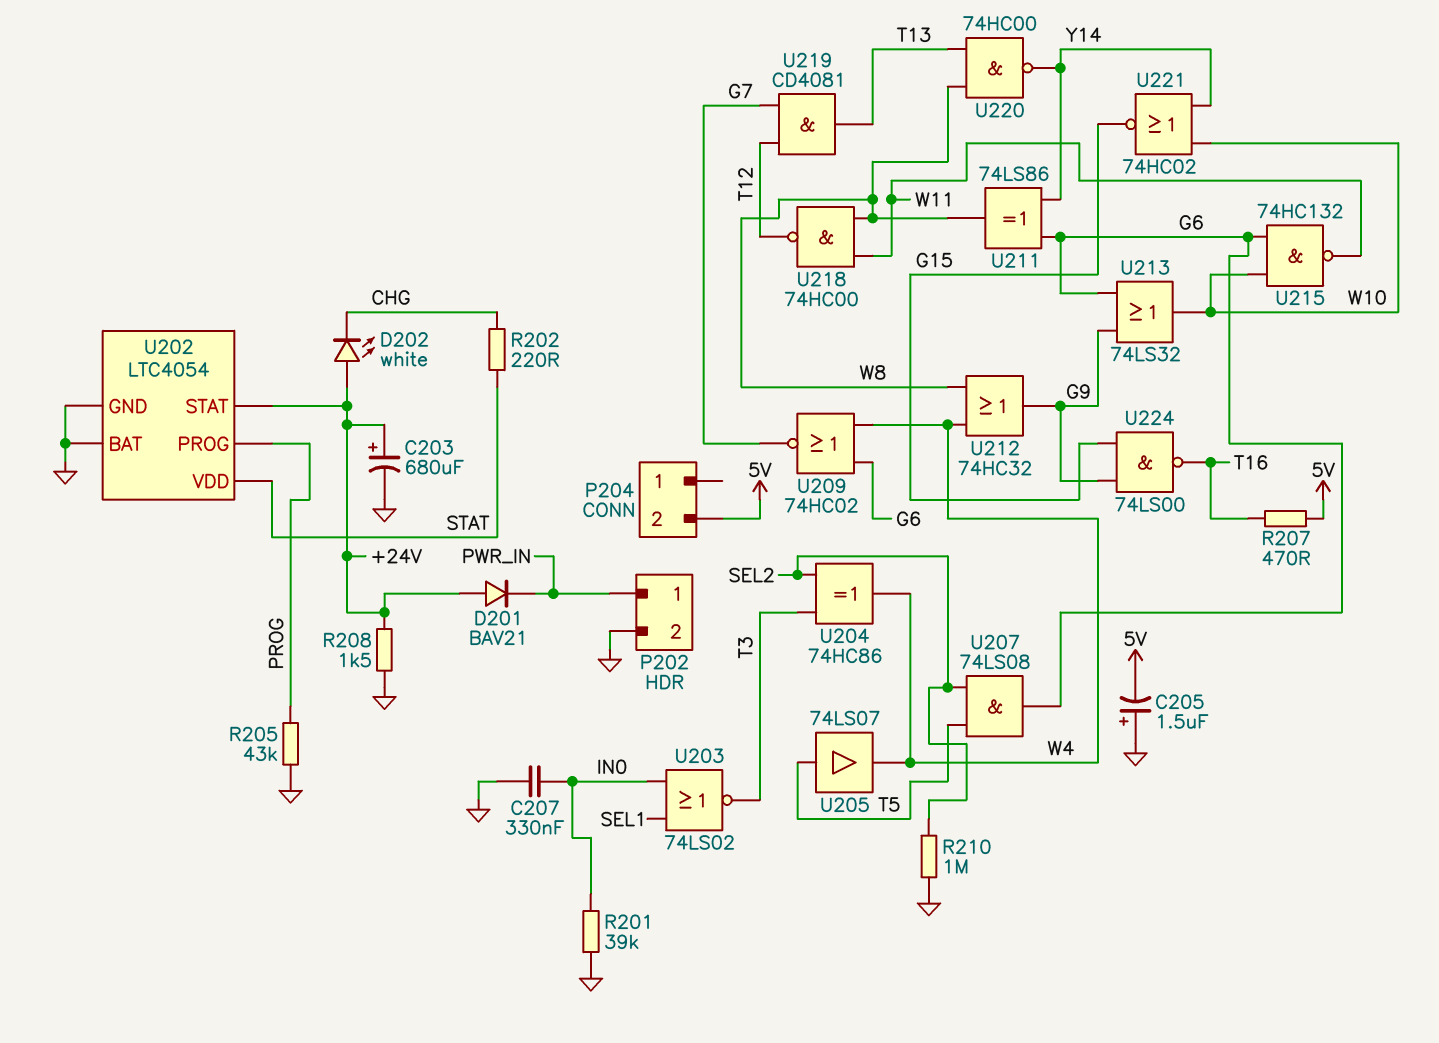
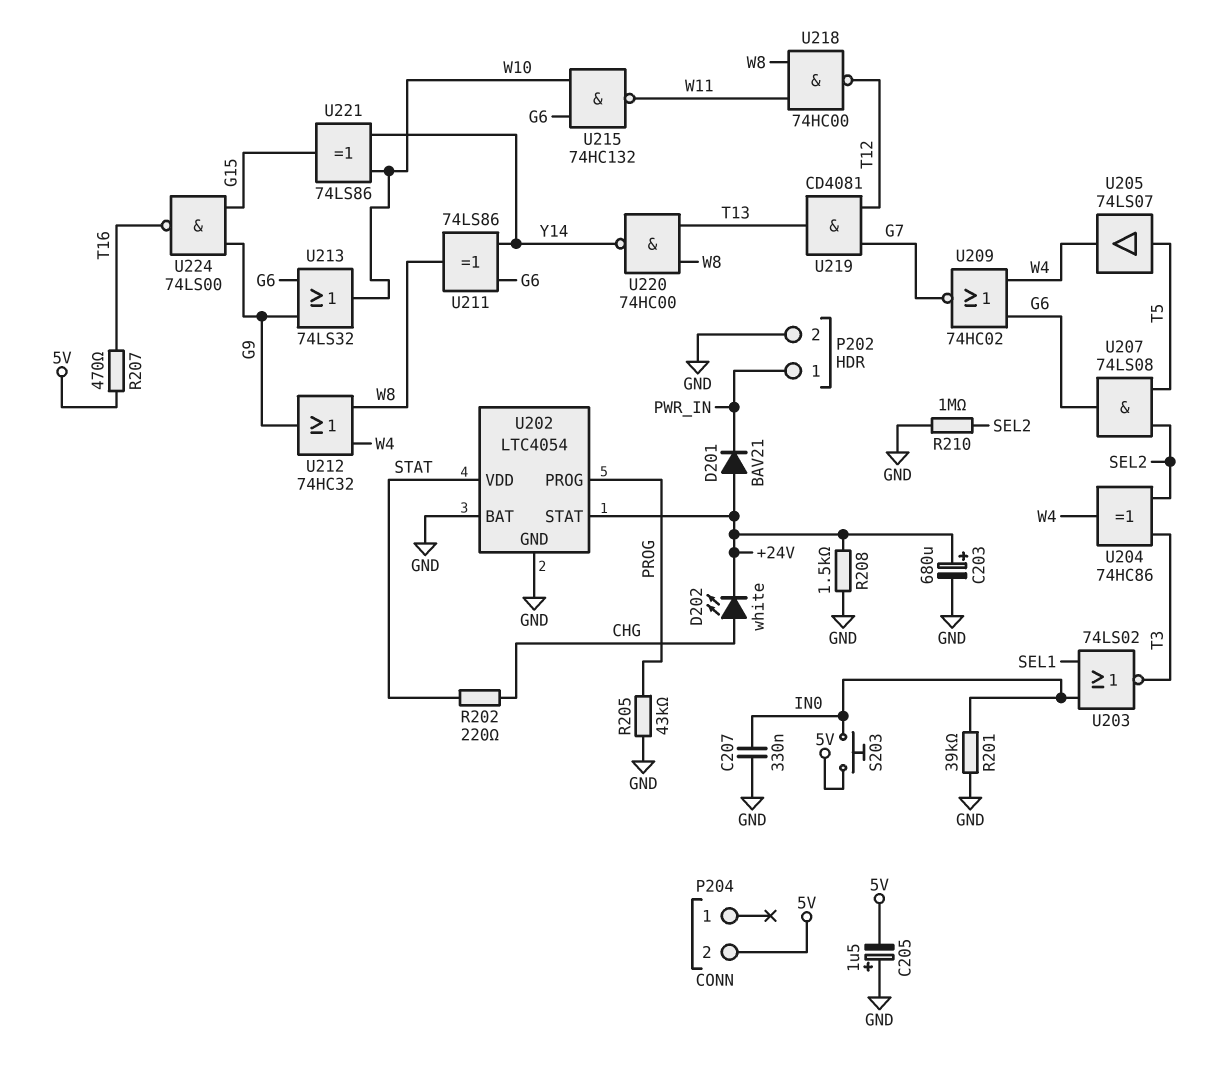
D202: LED white (A +24V, K CHG) -> LED white (A CHG, K +24V)
S203: none -> button (5V, IN0)
U221: NOR 74HC02 (in W10, in Y14, out G15) -> XOR 74LS86 (in W10, in Y14, out G15)

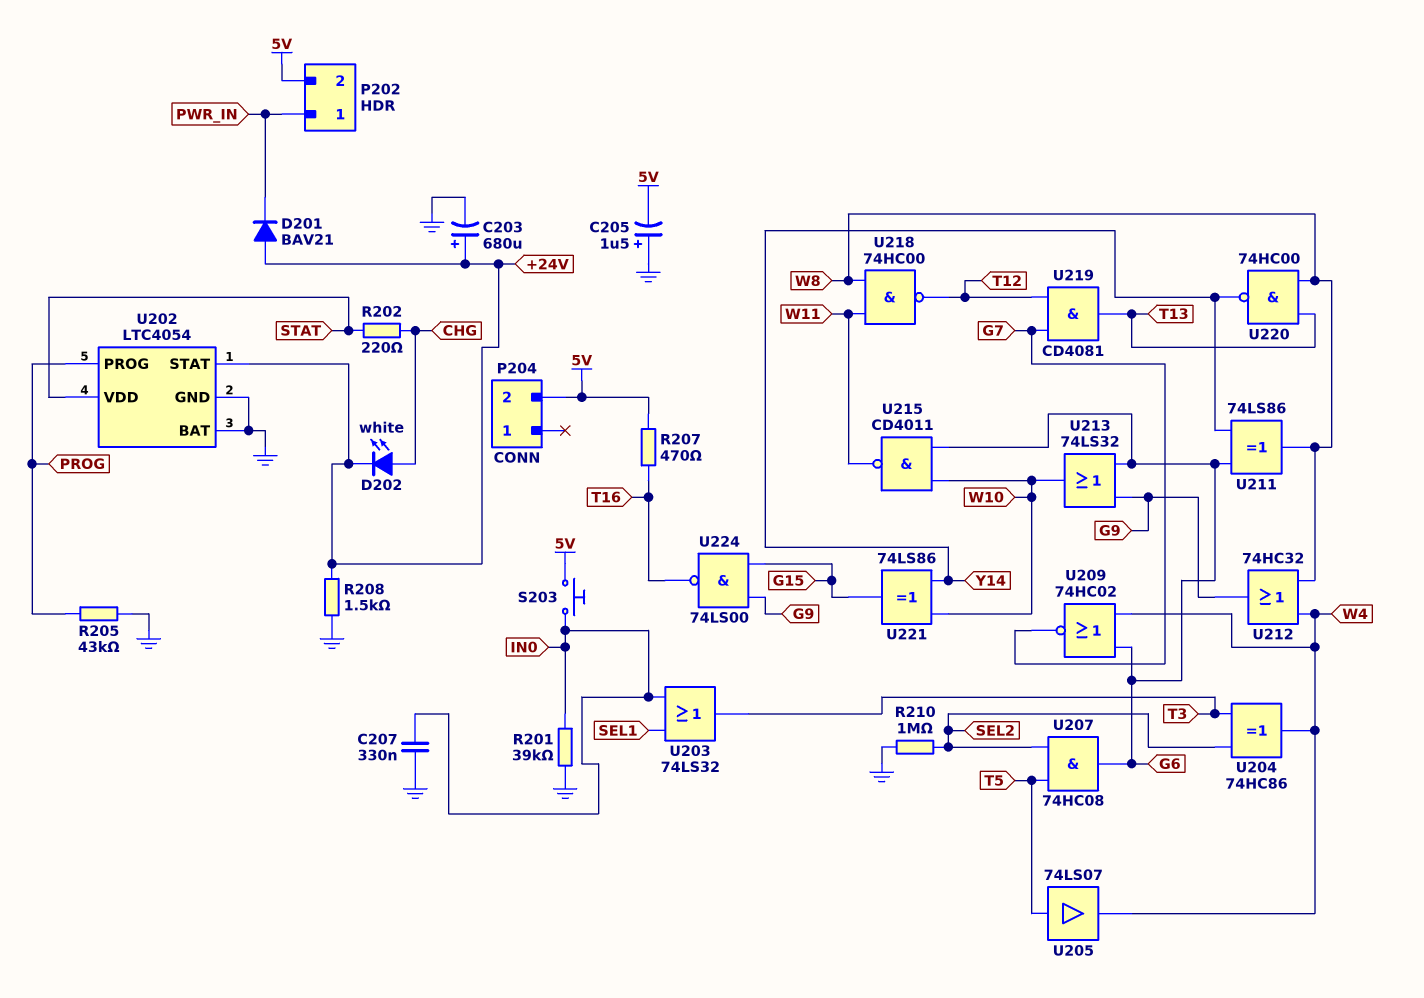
P202 pin 2: GND -> 5V
U203: NOR 74LS02 (in IN0, in SEL1, out T3) -> OR 74LS32 (in IN0, in SEL1, out T3)
U207: AND 74LS08 (in SEL2, in T5, out G6) -> AND 74HC08 (in SEL2, in T5, out G6)
U215: NAND 74HC132 (in G6, in W10, out W11) -> NAND CD4011 (in G6, in W10, out W11)

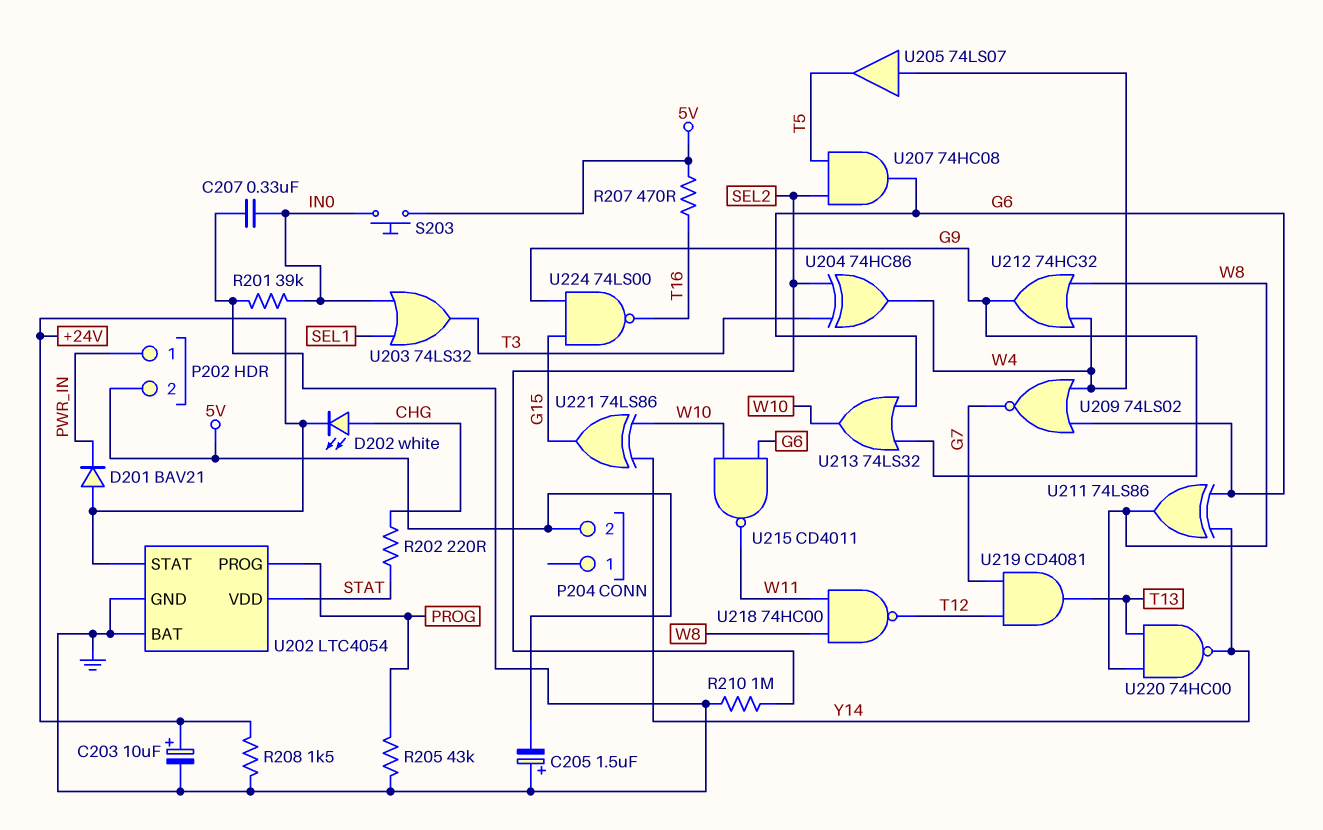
C203: 680uF (plus +24V, minus GND) -> 10uF (plus +24V, minus GND)
U205: buffer 74LS07 (in T5, out W4) -> buffer 74LS07 (in W4, out T5)
U209: NOR 74HC02 (in G6, in W4, out G7) -> NOR 74LS02 (in G6, in W4, out G7)

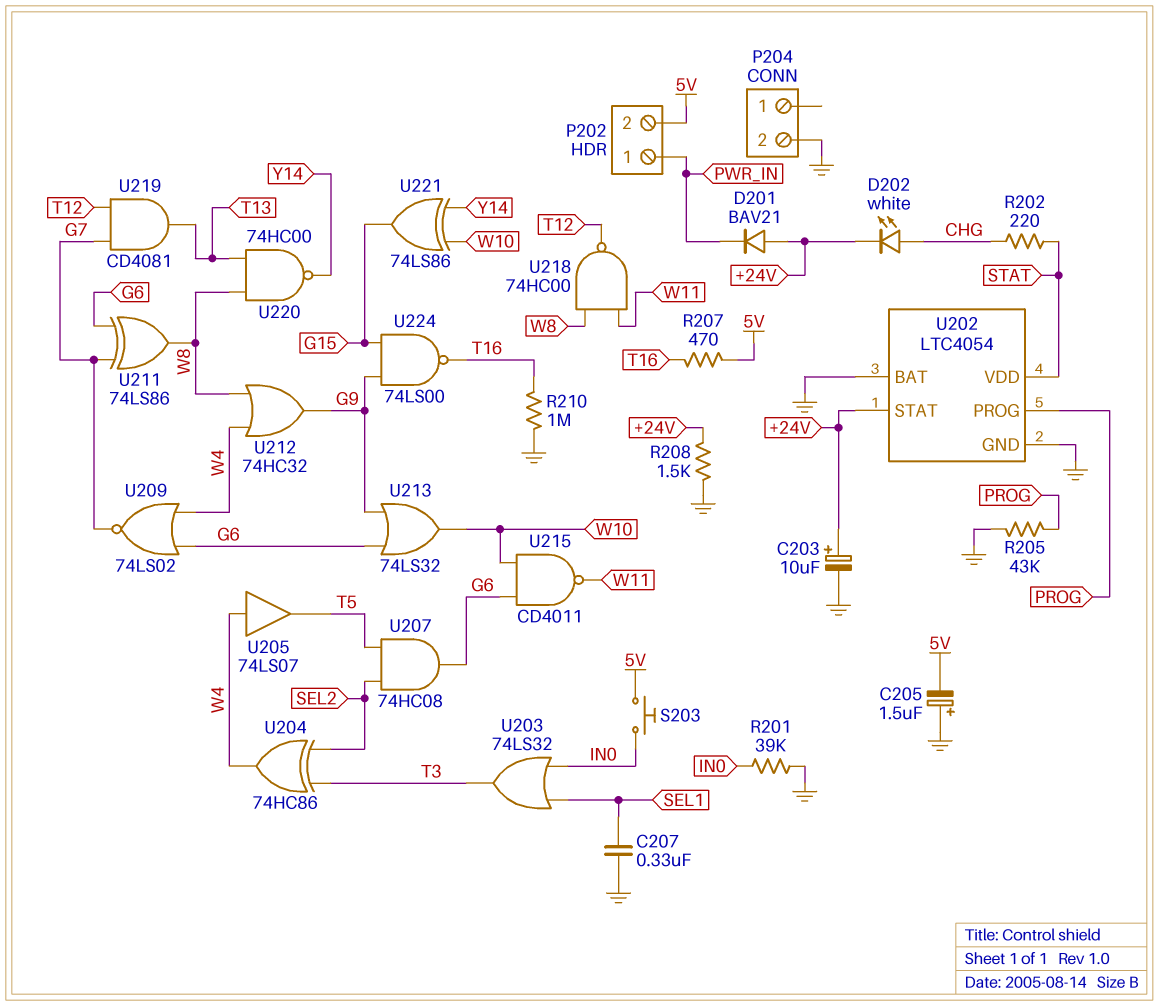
C207: 330nF (GND, IN0) -> 330nF (GND, SEL1)
P204 pin 2: 5V -> GND
R210: 1M (GND, SEL2) -> 1M (GND, T16)
U211: XOR 74LS86 (in G6, in Y14, out W8) -> XOR 74LS86 (in G6, in G7, out W8)

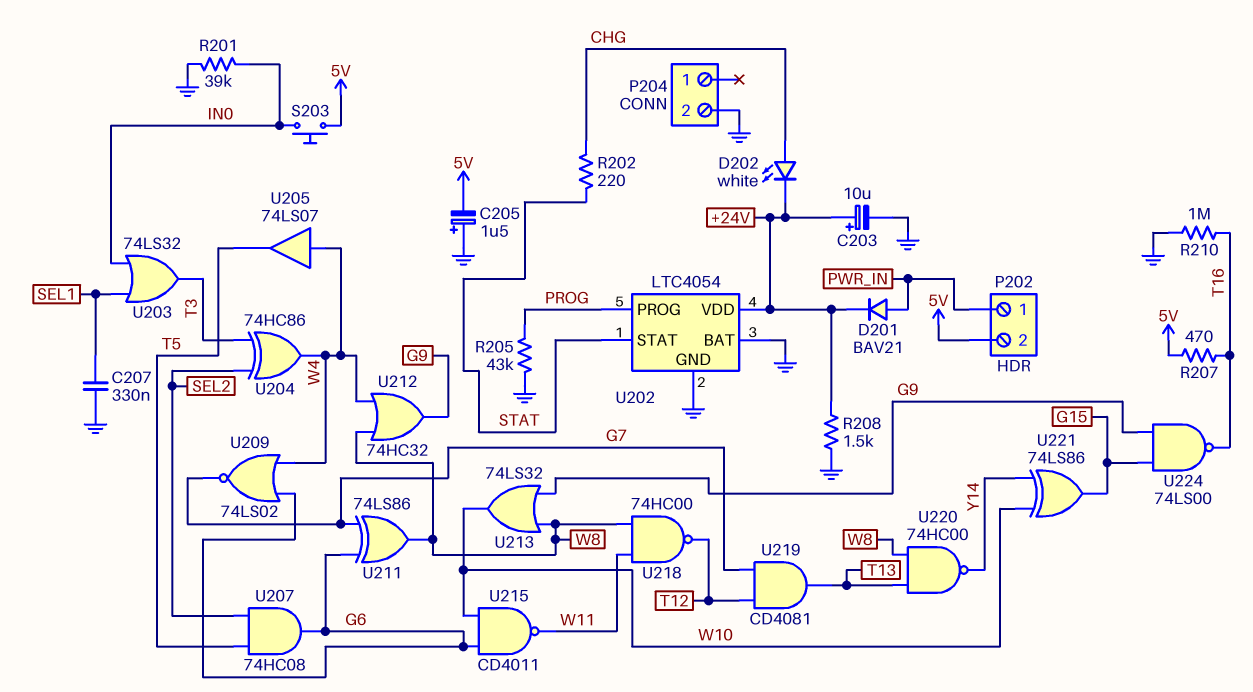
D201: diode BAV21 (A +24V, K PWR_IN) -> diode BAV21 (A PWR_IN, K +24V)
U202 pin STAT: +24V -> STAT
U202 pin VDD: STAT -> +24V
U213: OR 74LS32 (in G6, in G9, out W10) -> OR 74LS32 (in G9, in W8, out W10)

